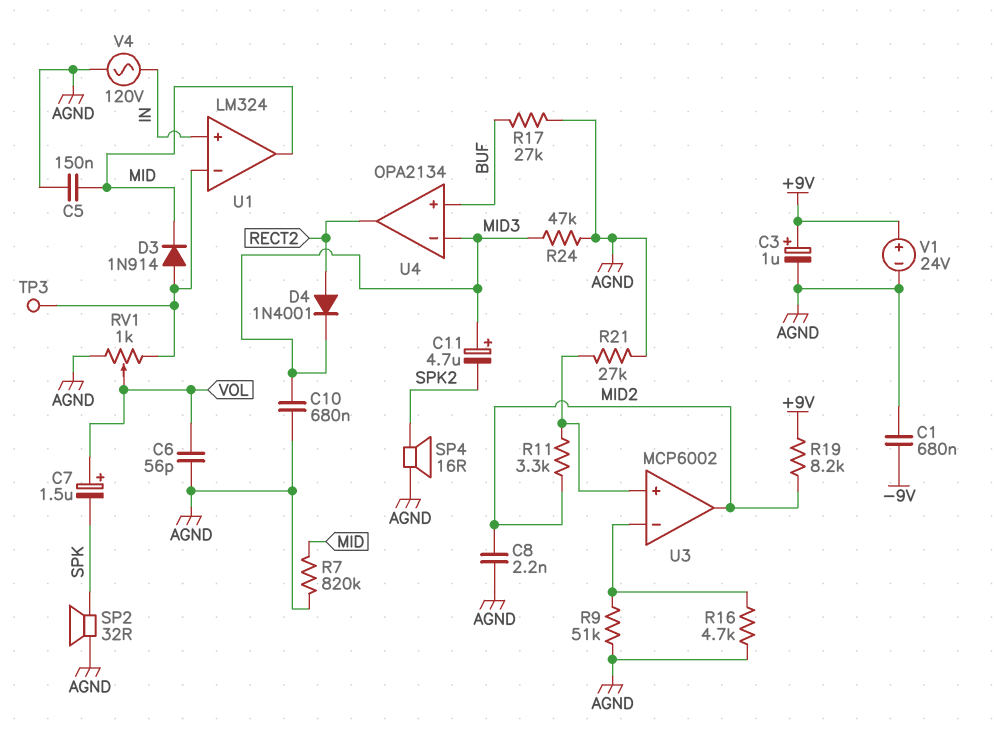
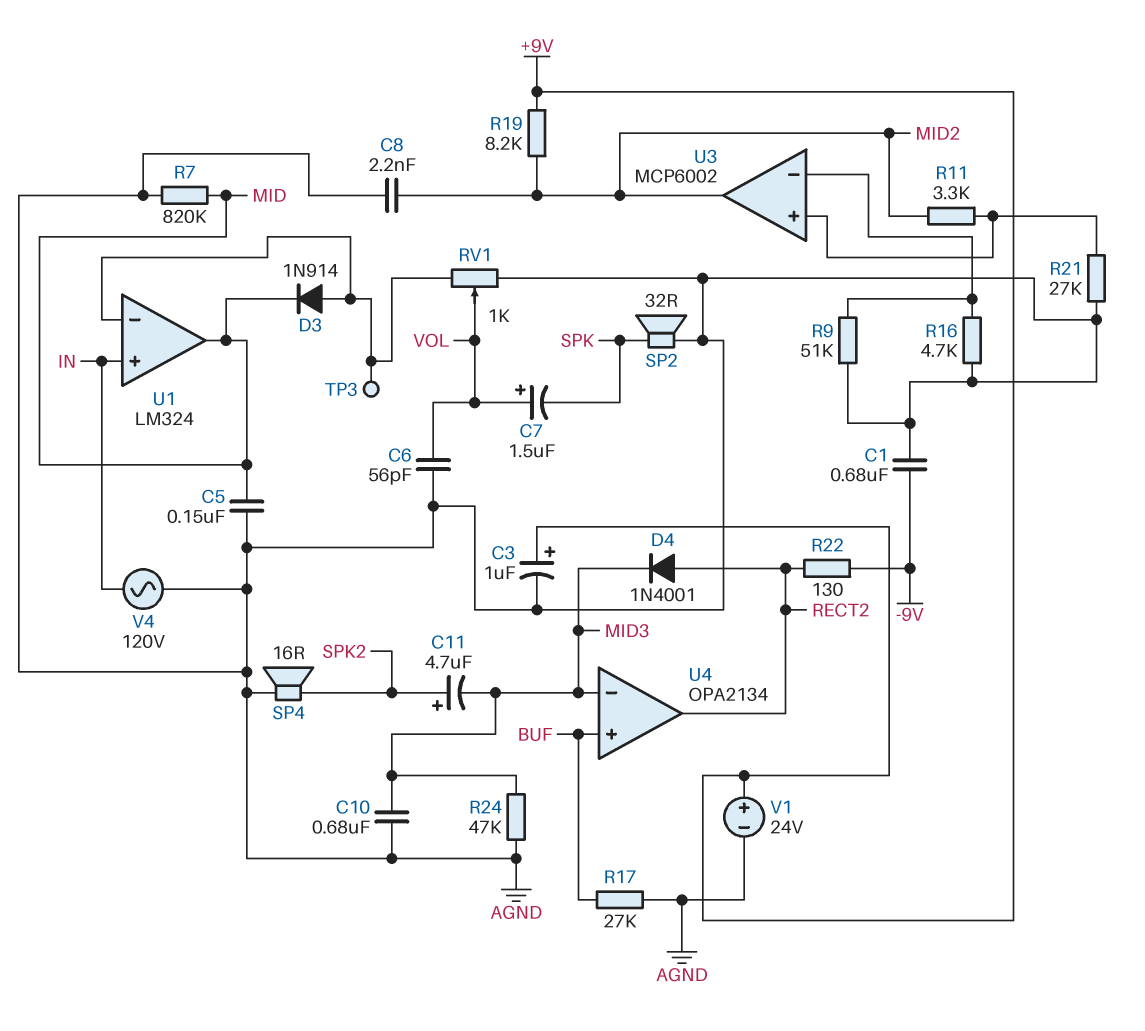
C11: 4.7uF (plus MID3, minus SPK2) -> 4.7uF (plus SPK2, minus MID3)
R22: none -> 130 (-9V, RECT2)

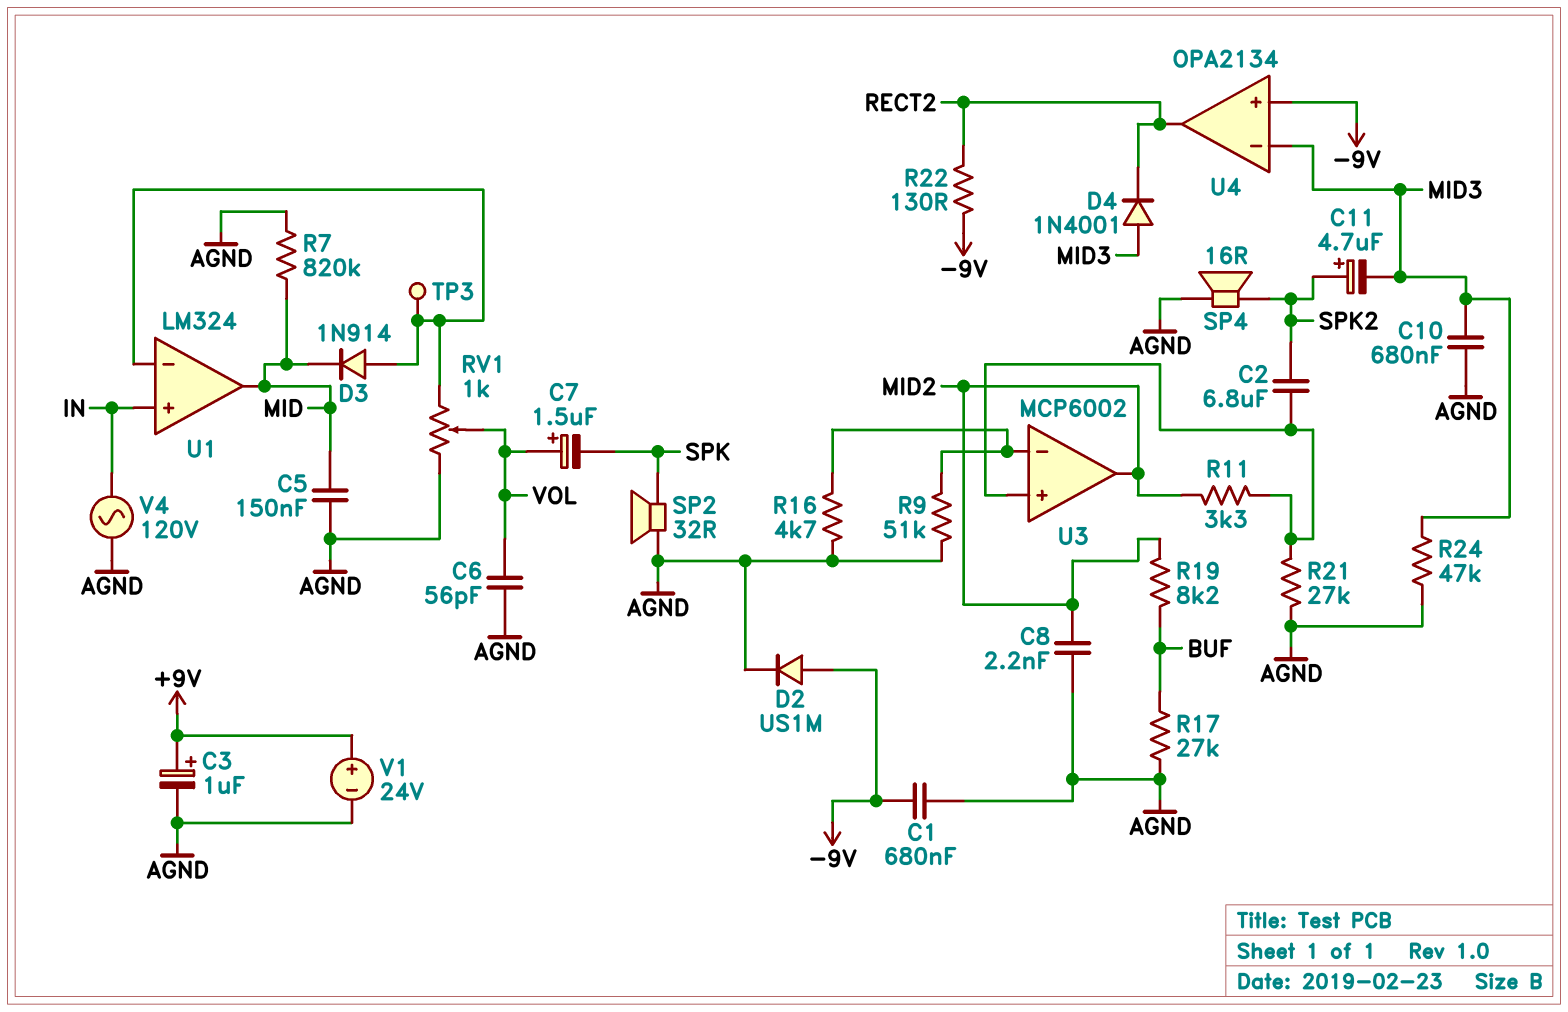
C2: none -> 6.8uF (SPK2, U3/in+)
D2: none -> diode US1M (A -9V, K AGND)
D4: diode 1N4001 (A RECT2, K MID3) -> diode 1N4001 (A MID3, K RECT2)
R19: 8.2k (+9V, MID2) -> 8.2k (BUF, MID2)
U4 pin in+: BUF -> -9V

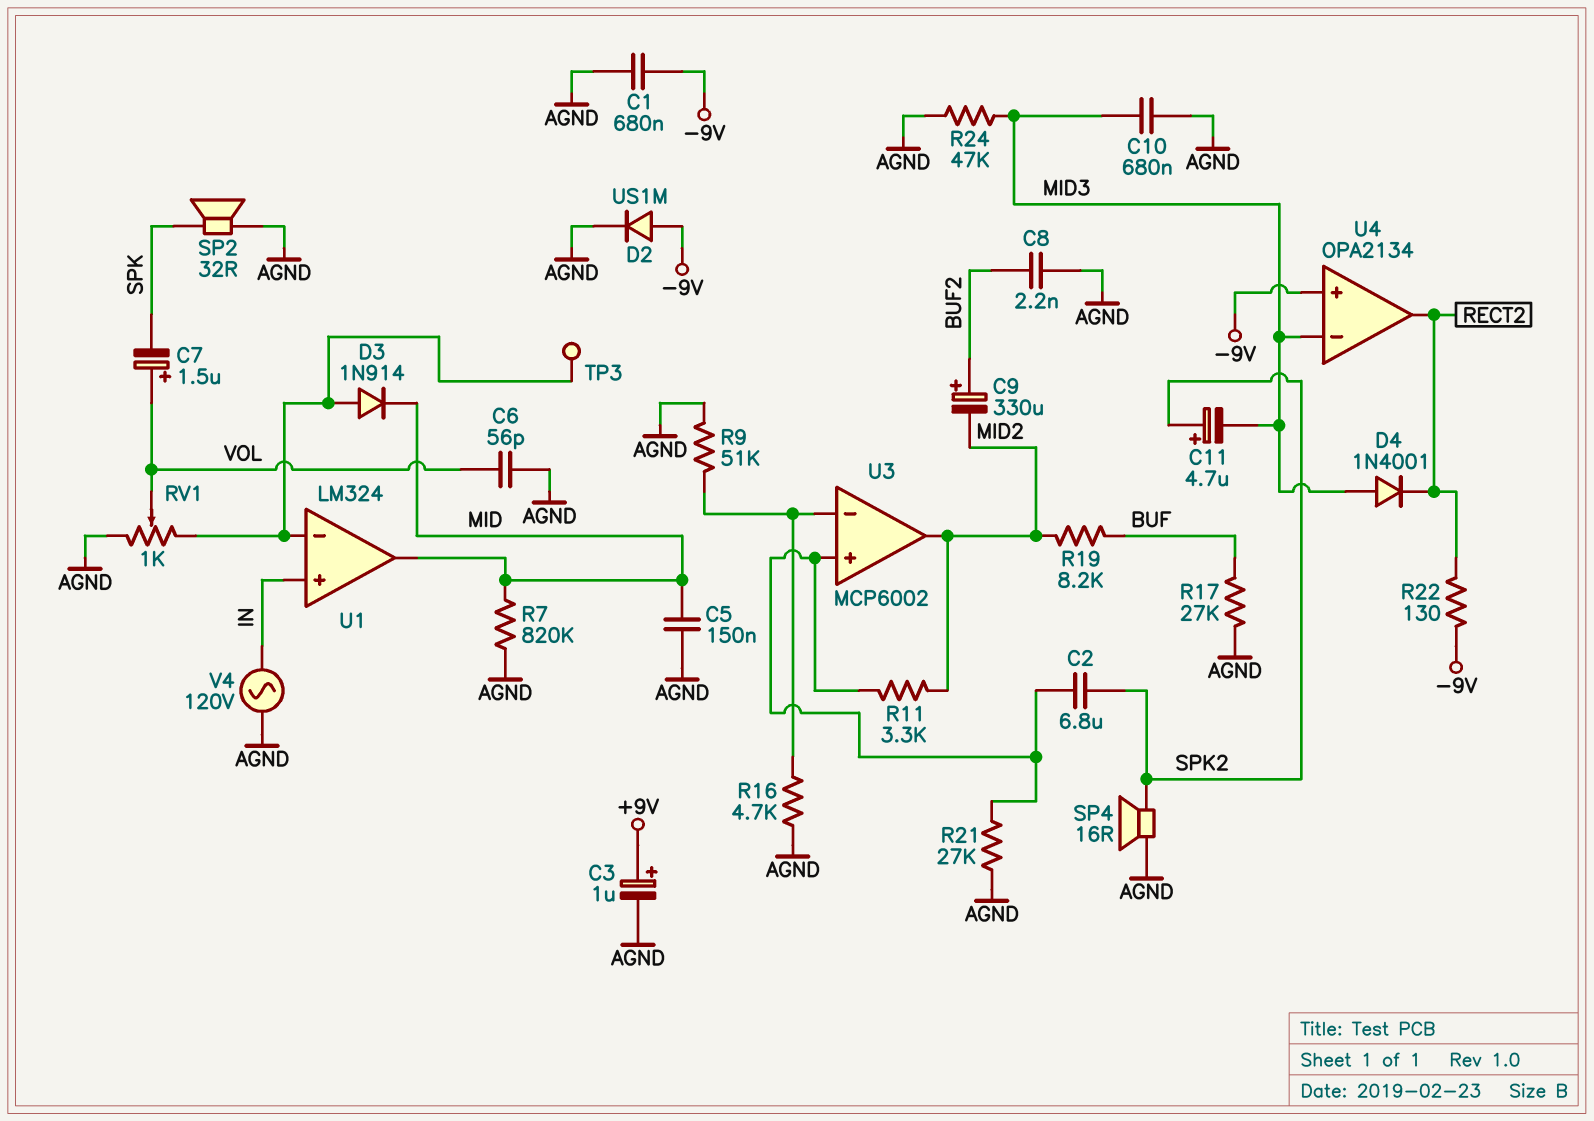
C8: 2.2nF (AGND, MID2) -> 2.2nF (AGND, BUF2)
C9: none -> 330uF (plus BUF2, minus MID2)
V1: 24V (plus +9V, minus AGND) -> none

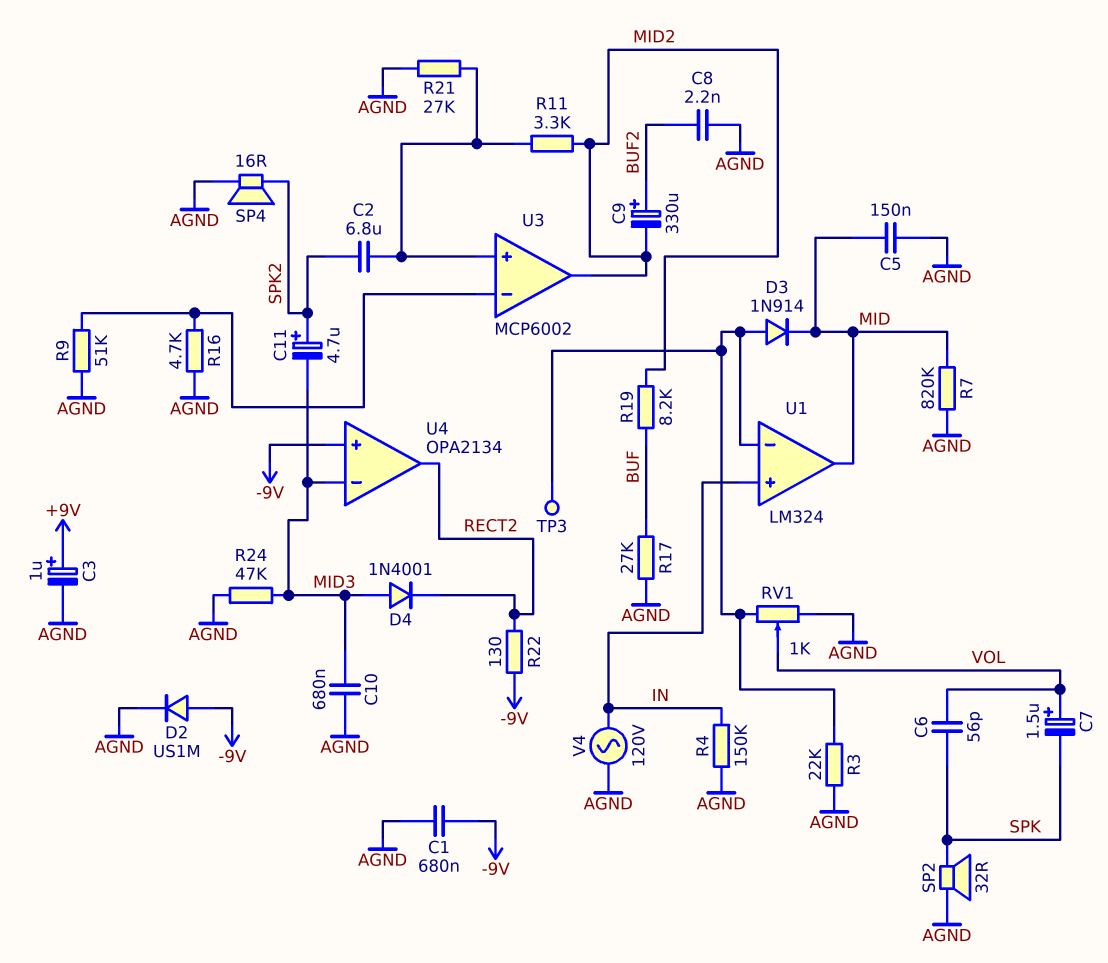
C6: 56pF (AGND, VOL) -> 56pF (SPK, VOL)
R3: none -> 22k (AGND, U1/in-)
R4: none -> 150k (AGND, IN)

